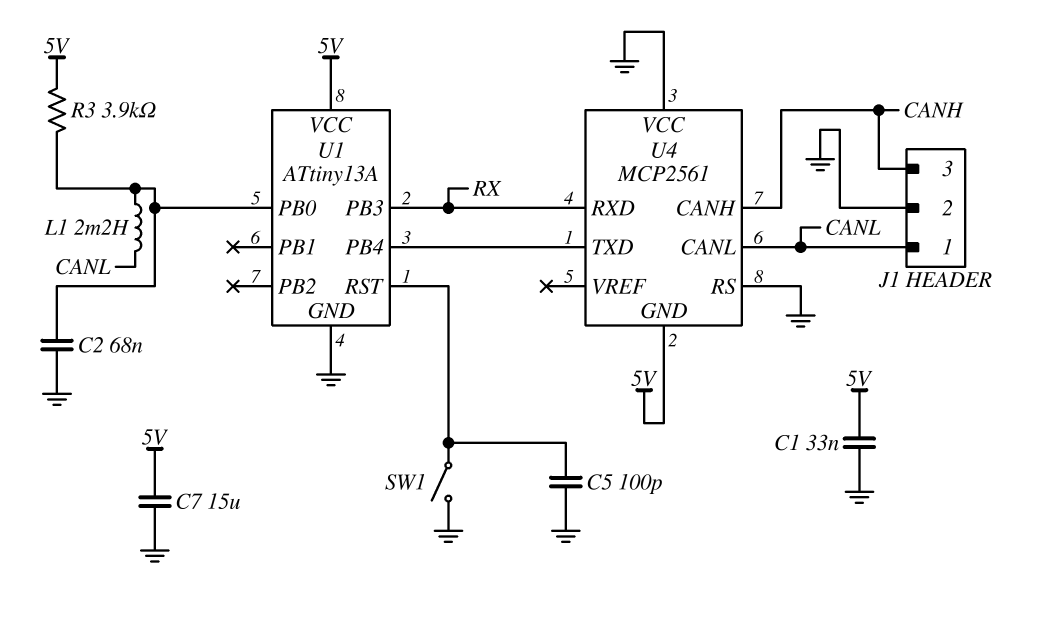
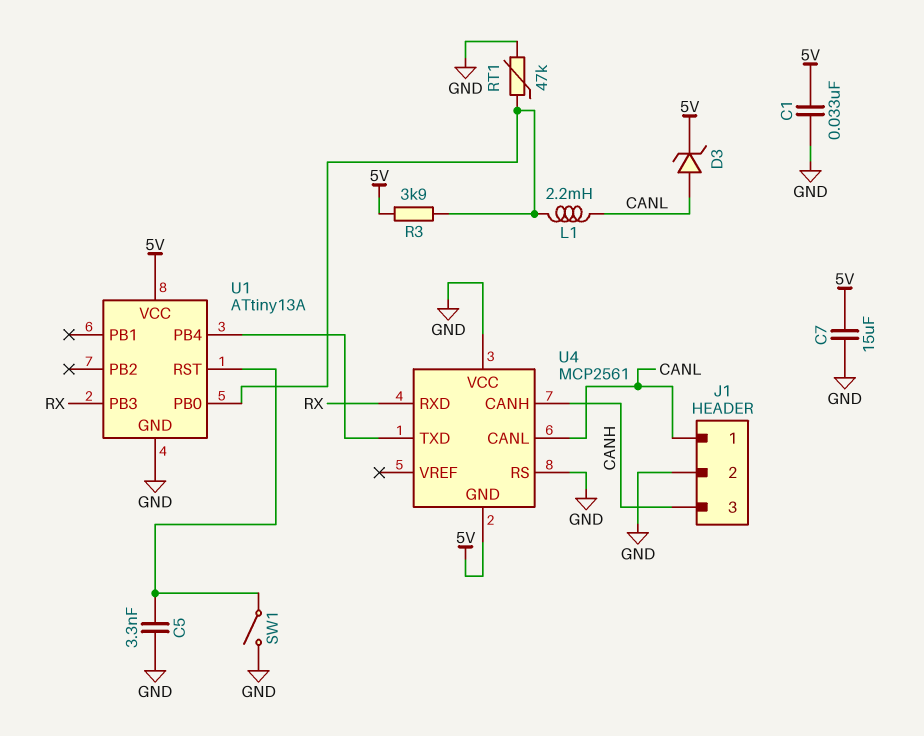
C2: 68nF (GND, U1/PB0) -> none
C5: 100pF (GND, U1/RST) -> 3.3nF (GND, U1/RST)
D3: none -> zener (A CANL, K 5V)
RT1: none -> 47k (GND, U1/PB0)

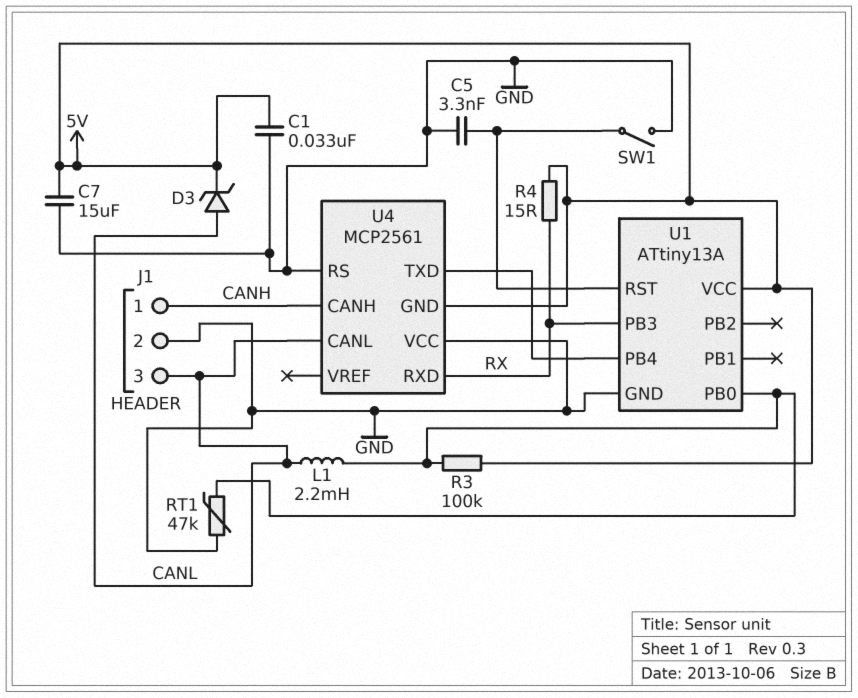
J1 pin 1: CANL -> CANH
J1 pin 3: CANH -> CANL
R3: 3.9k (5V, U1/PB0) -> 100k (5V, U1/PB0)
R4: none -> 15 (5V, RX)

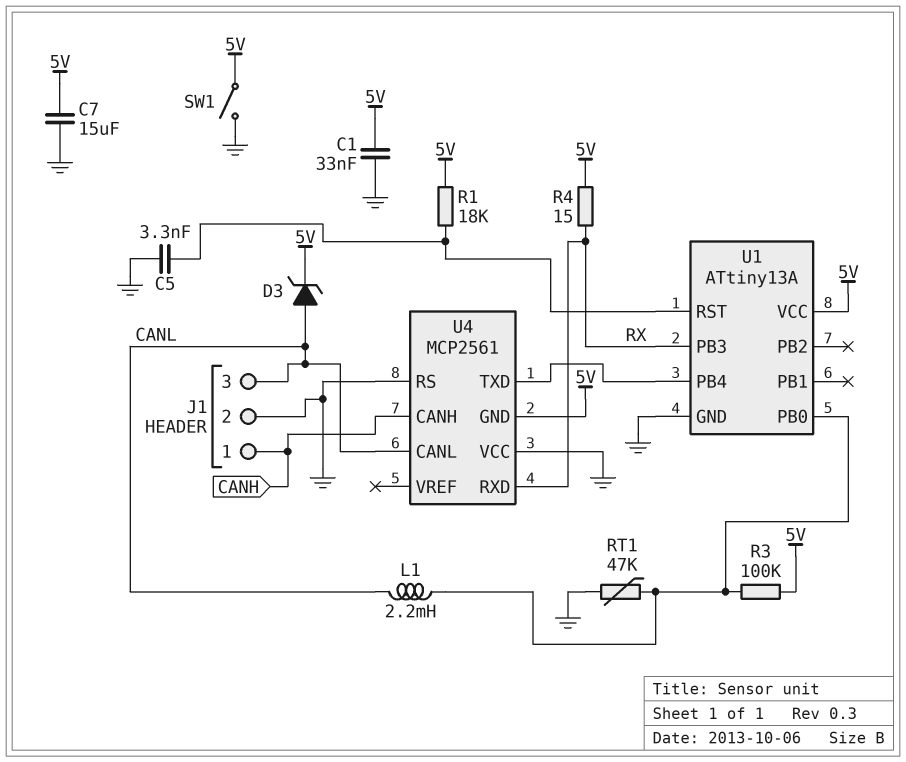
R1: none -> 18k (5V, U1/RST)
SW1: switch (GND, U1/RST) -> switch (5V, GND)

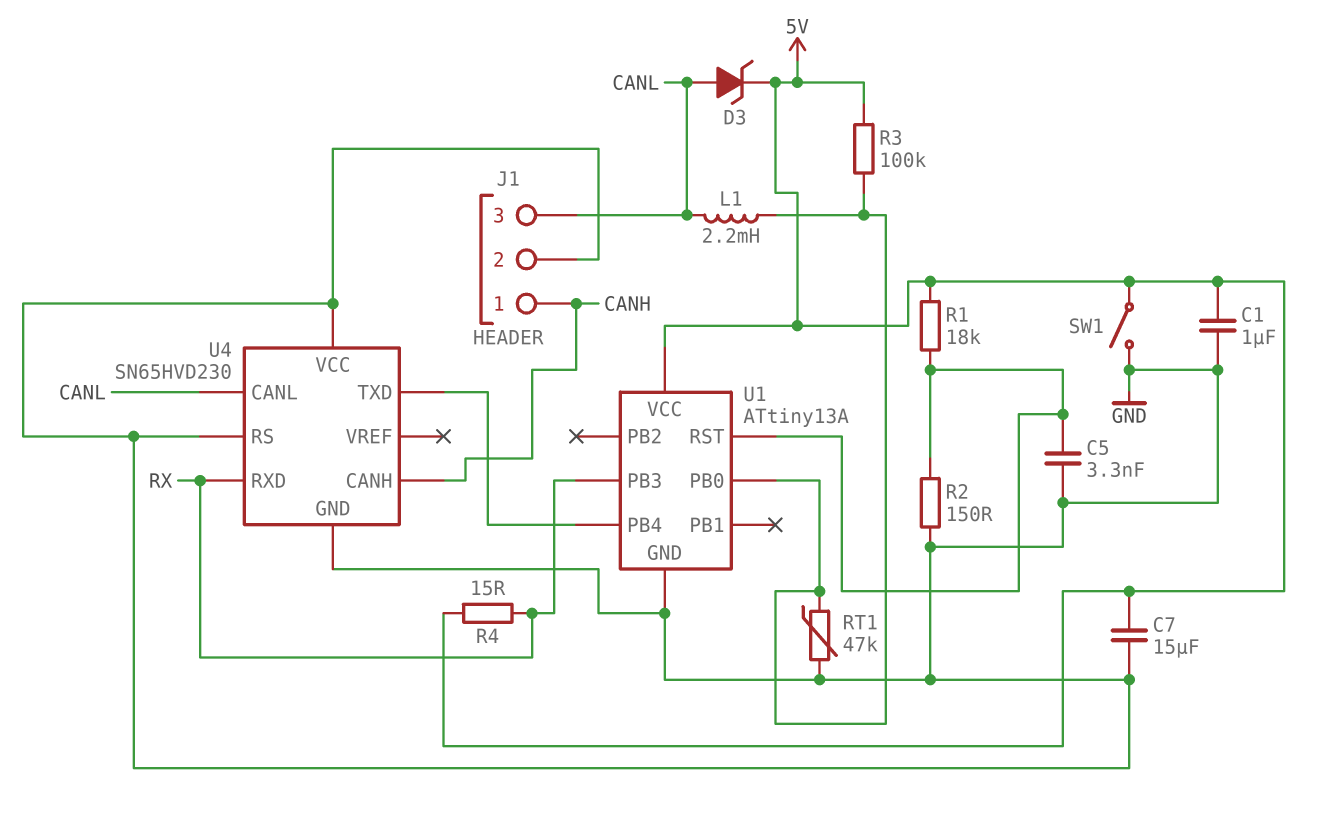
C1: 33nF (5V, GND) -> 1uF (5V, GND)
R2: none -> 150 (GND, U1/RST)
U4: MCP2561 -> SN65HVD230
U4 pin GND: 5V -> GND

